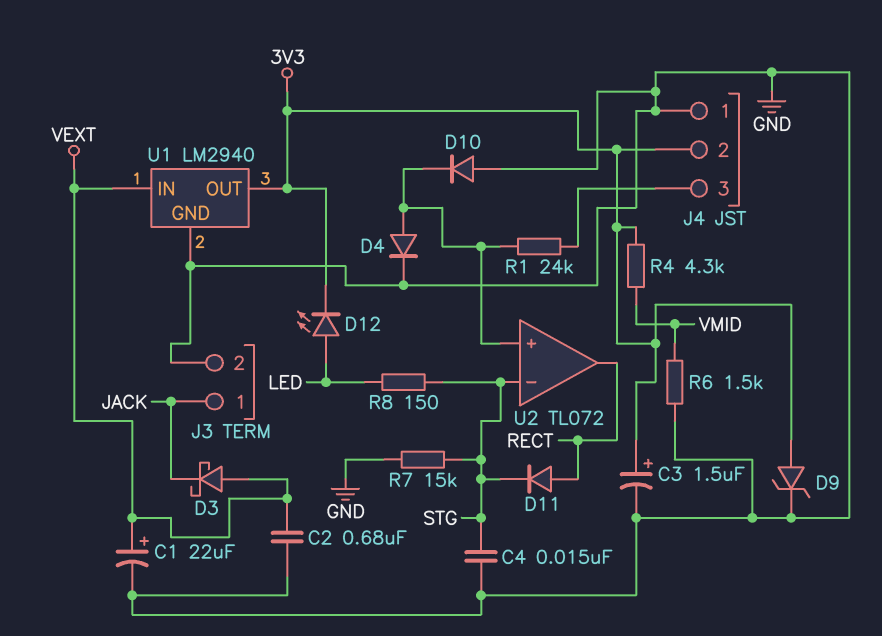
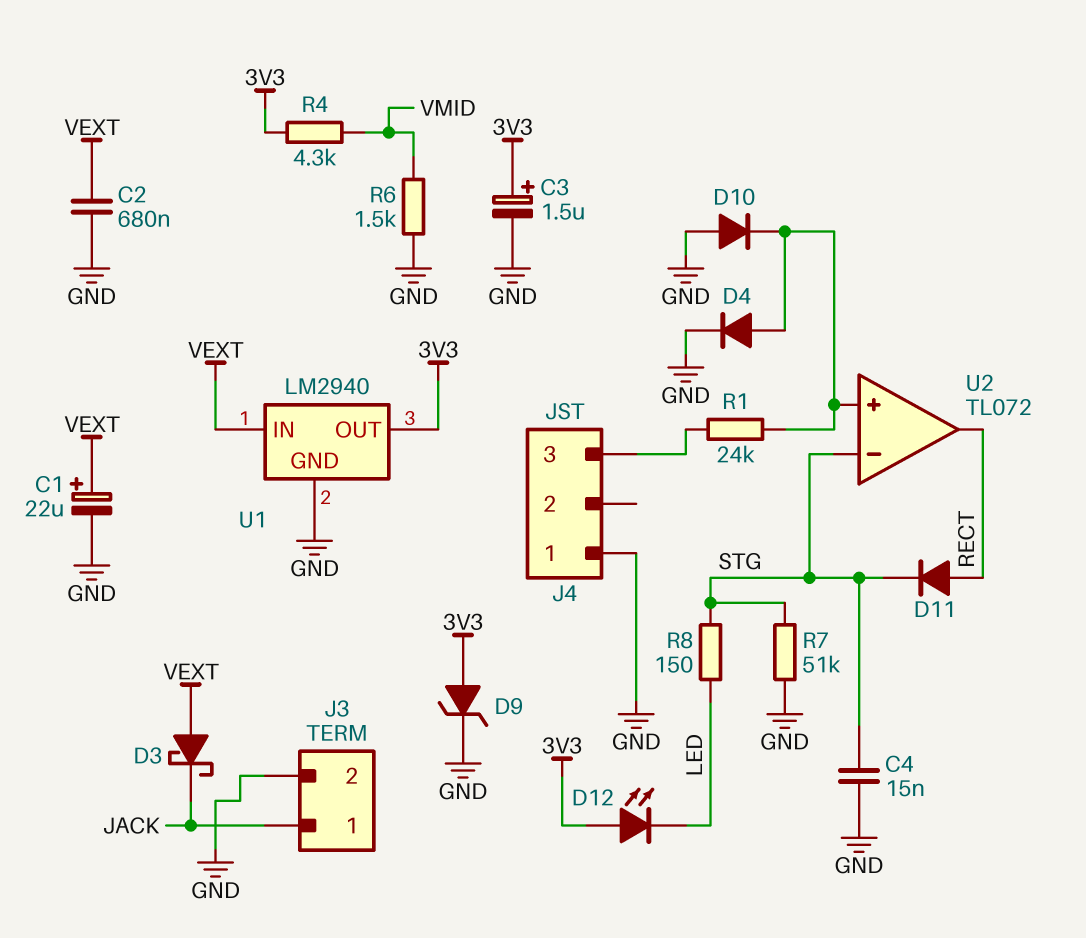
D12: LED (A LED, K 3V3) -> LED (A 3V3, K LED)
J4 pin 2: 3V3 -> none
R7: 15k (GND, STG) -> 51k (GND, STG)

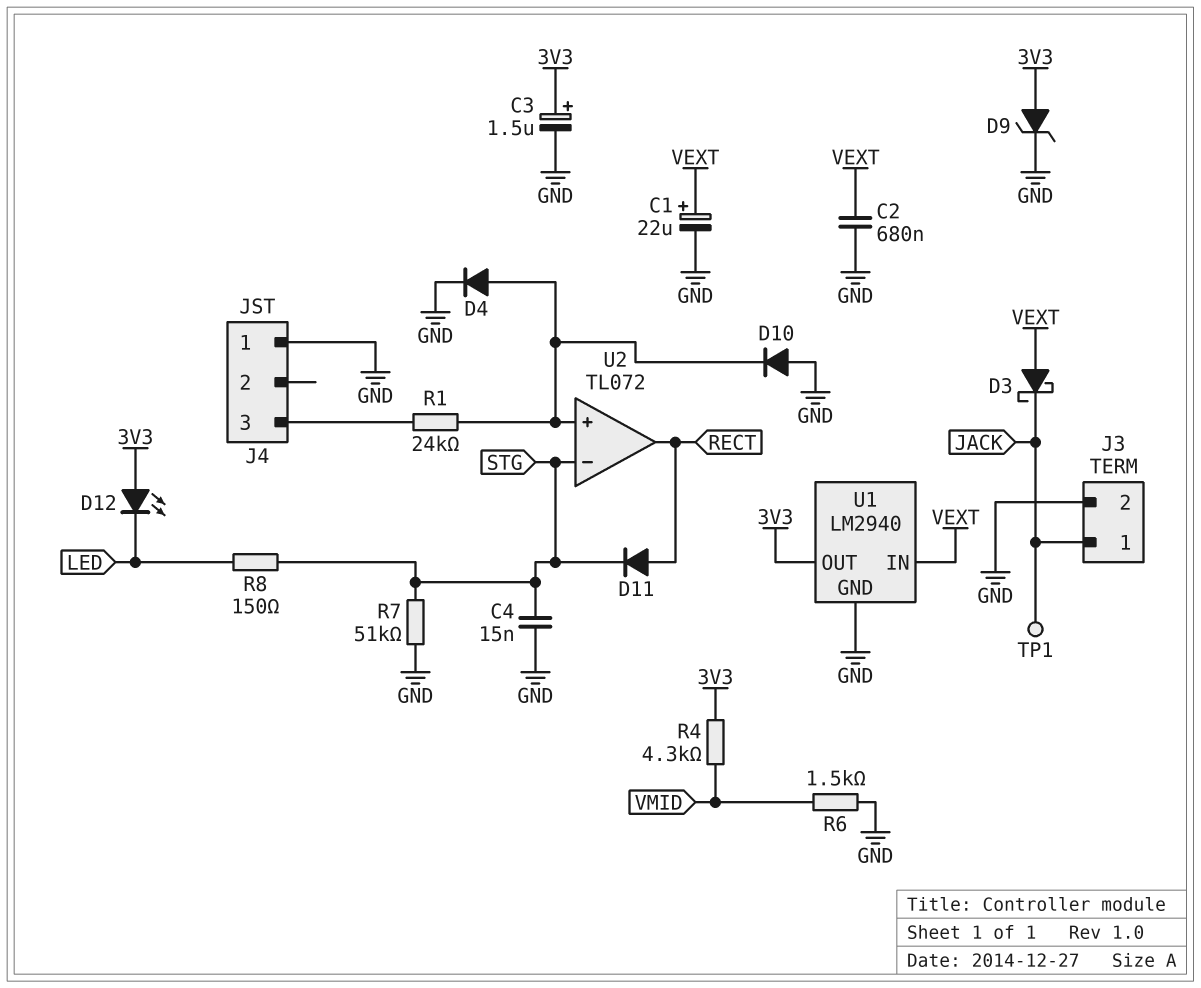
TP1: none -> test point (JACK)

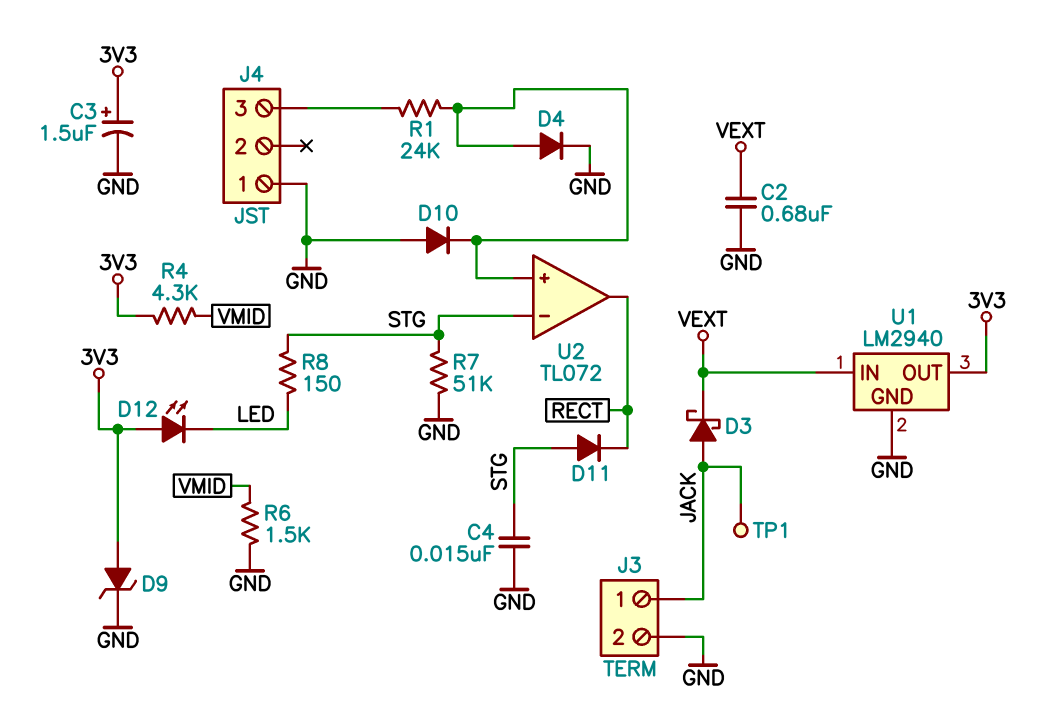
C1: 22uF (plus VEXT, minus GND) -> none
D3: schottky (A VEXT, K JACK) -> schottky (A JACK, K VEXT)
D11: diode (A RECT, K STG) -> diode (A STG, K RECT)

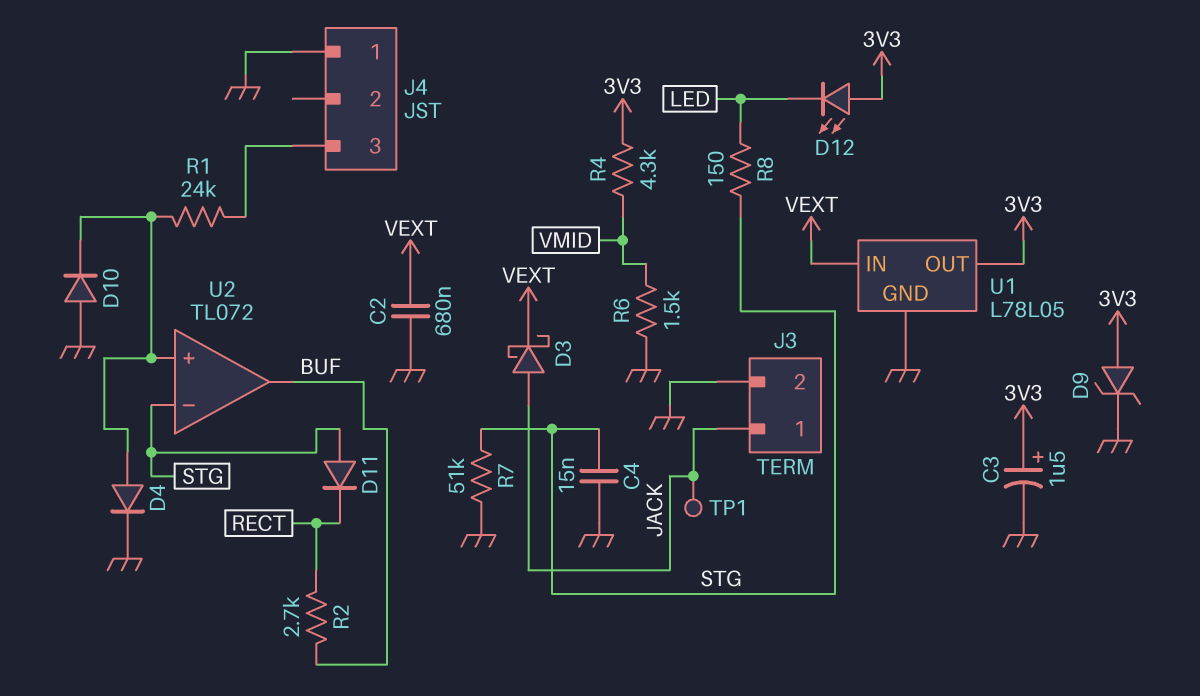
R2: none -> 2.7k (BUF, RECT)
U1: LM2940 -> L78L05
U2 pin out: RECT -> BUF

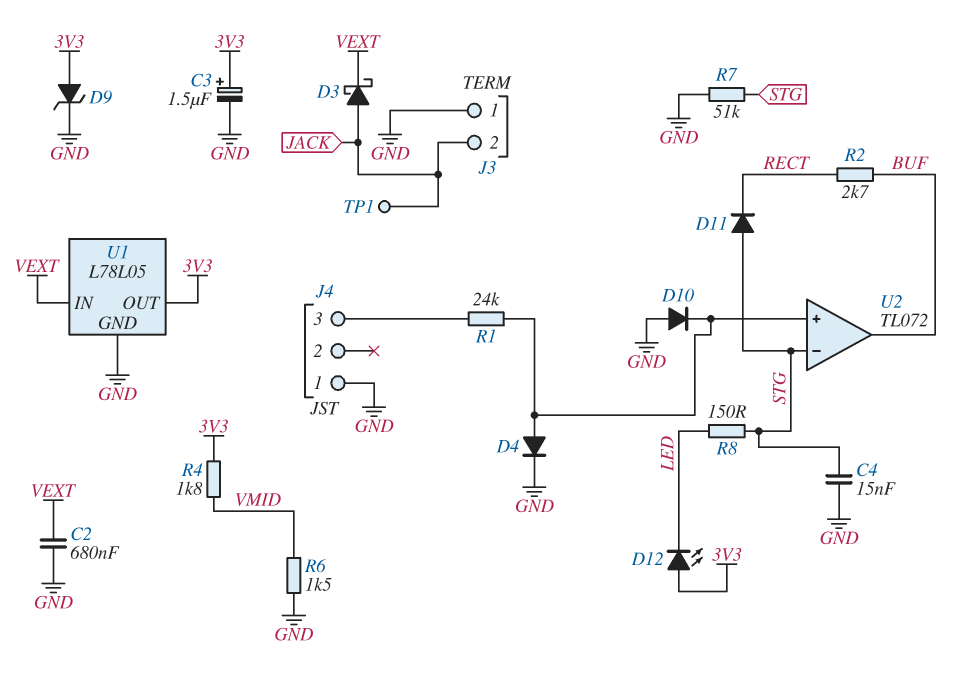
J3 pin 1: JACK -> GND
J3 pin 2: GND -> JACK
R4: 4.3k (3V3, VMID) -> 1.8k (3V3, VMID)

